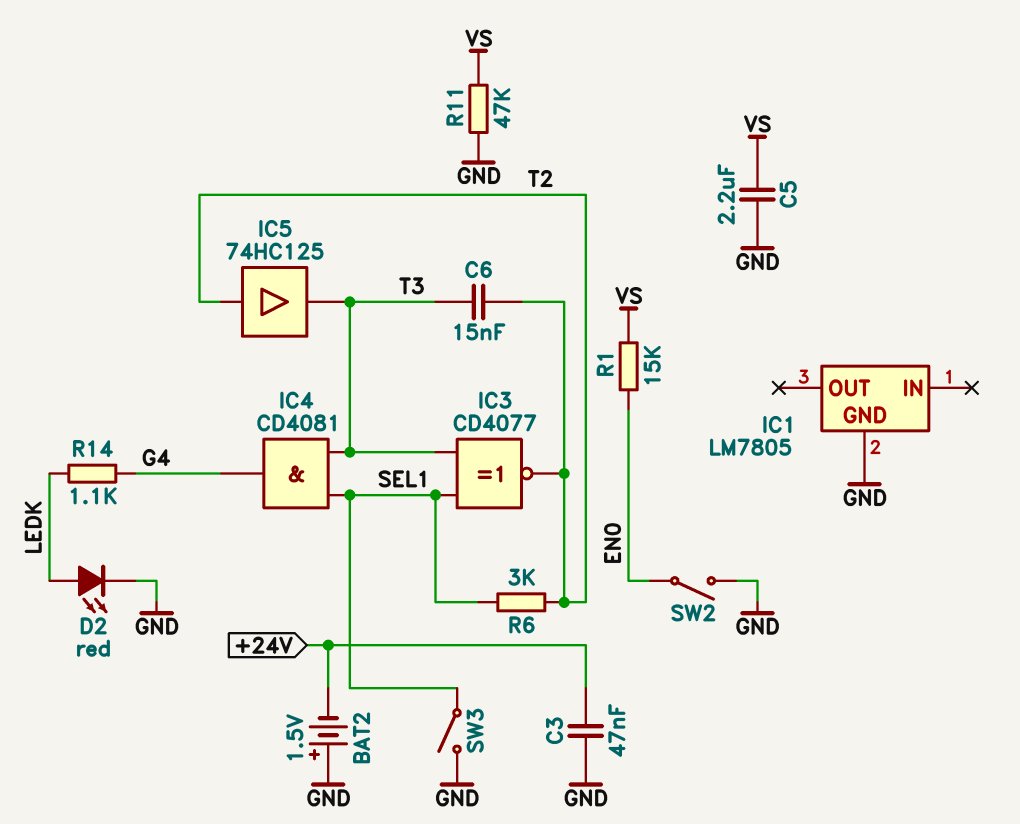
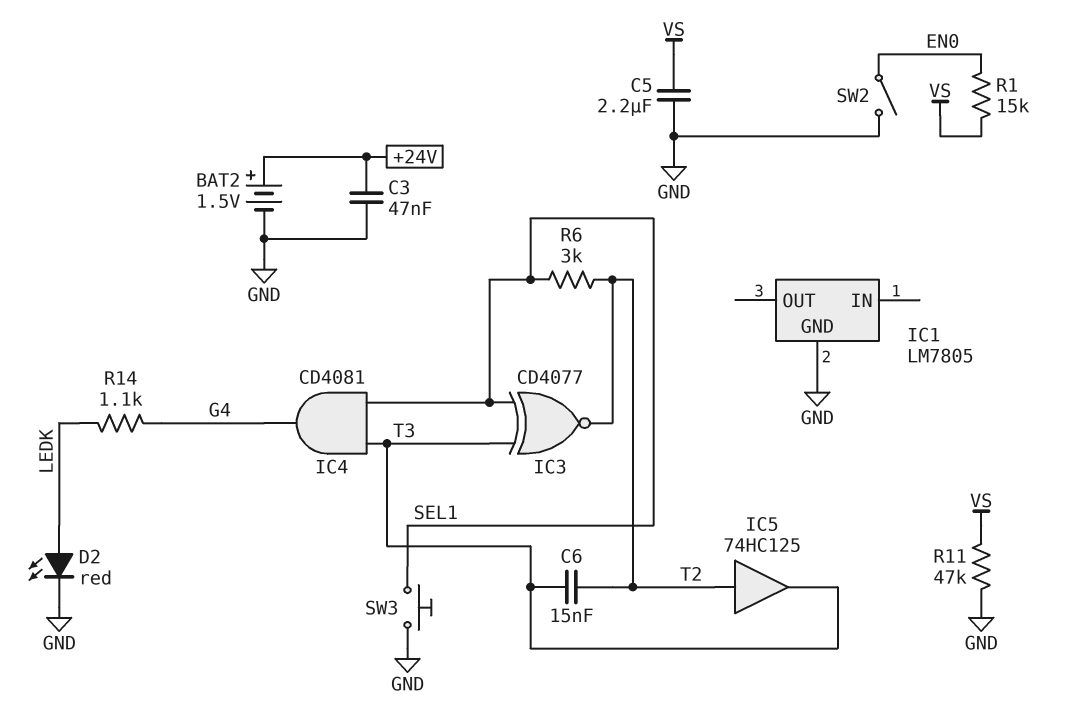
BAT2: 1.5V (plus GND, minus +24V) -> 1.5V (plus +24V, minus GND)
SW3: switch (GND, SEL1) -> button (GND, SEL1)

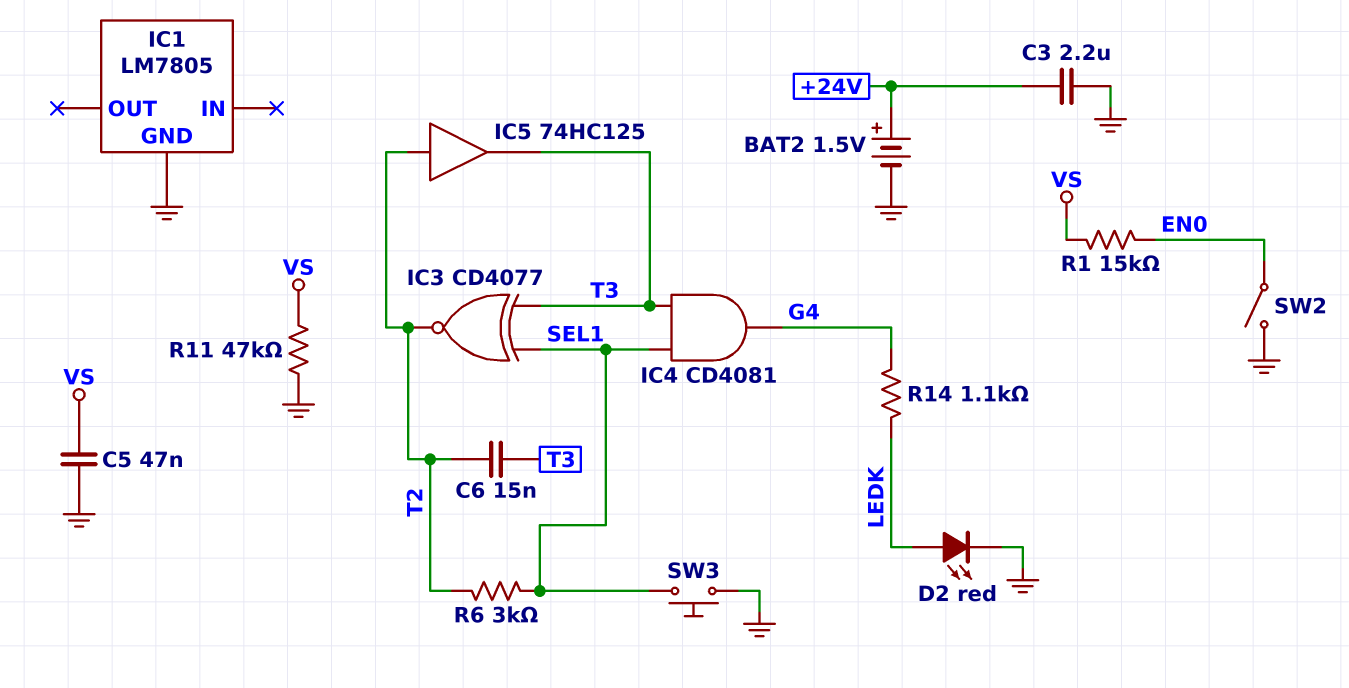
C3: 47nF (+24V, GND) -> 2.2uF (+24V, GND)
C5: 2.2uF (GND, VS) -> 47nF (GND, VS)

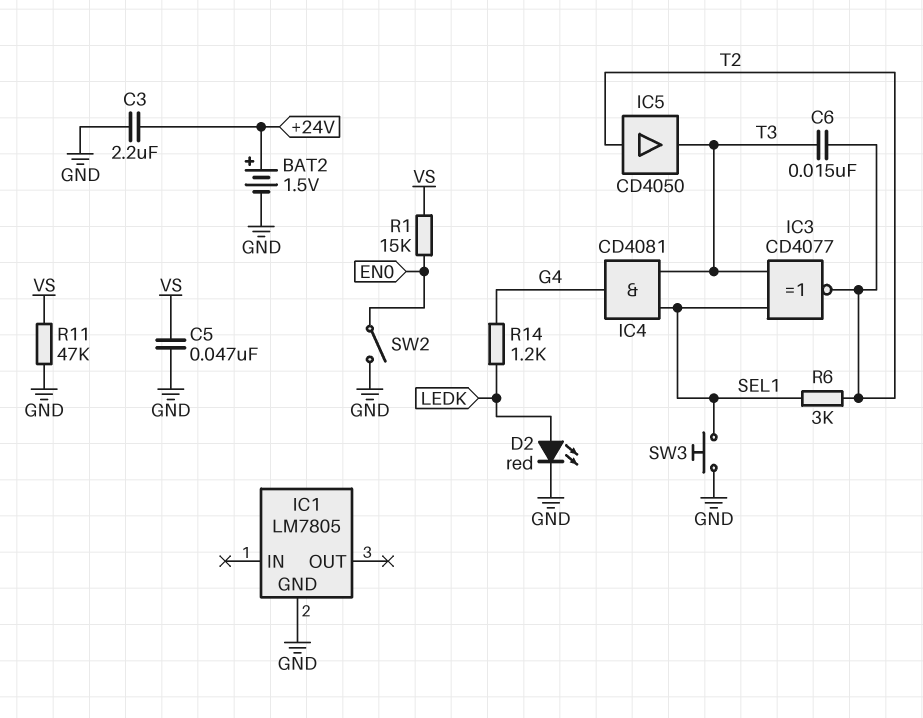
IC5: buffer 74HC125 (in T2, out T3) -> buffer CD4050 (in T2, out T3)
R14: 1.1k (G4, LEDK) -> 1.2k (G4, LEDK)

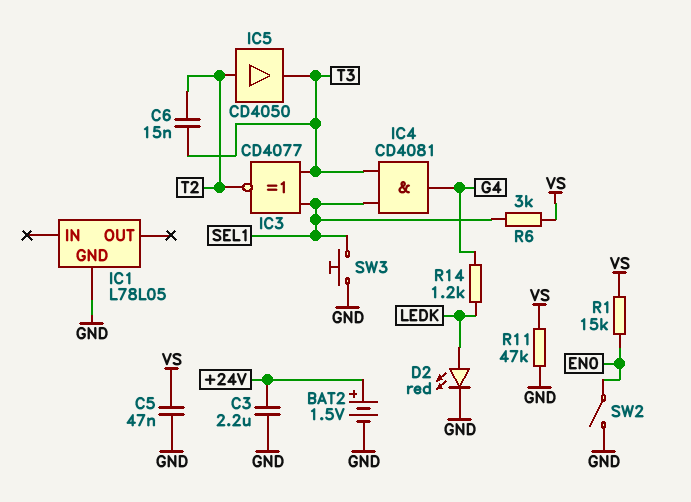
IC1: LM7805 -> L78L05
R6: 3k (SEL1, T2) -> 3k (SEL1, VS)

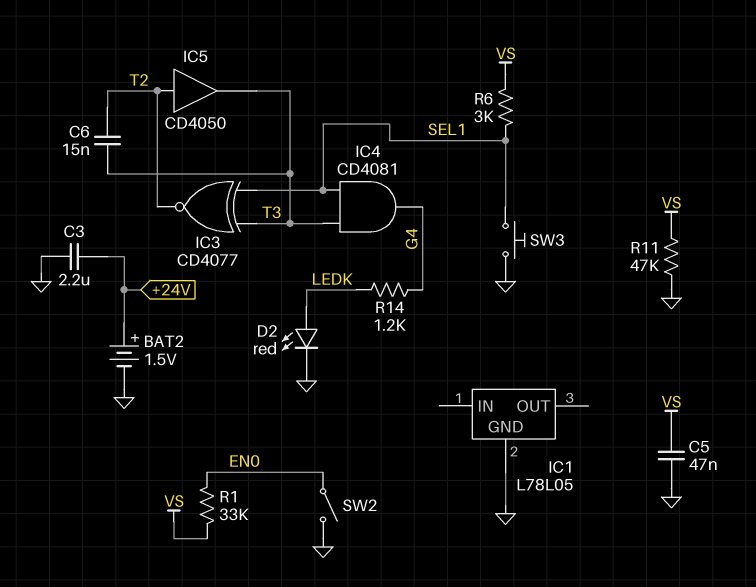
R1: 15k (EN0, VS) -> 33k (EN0, VS)

